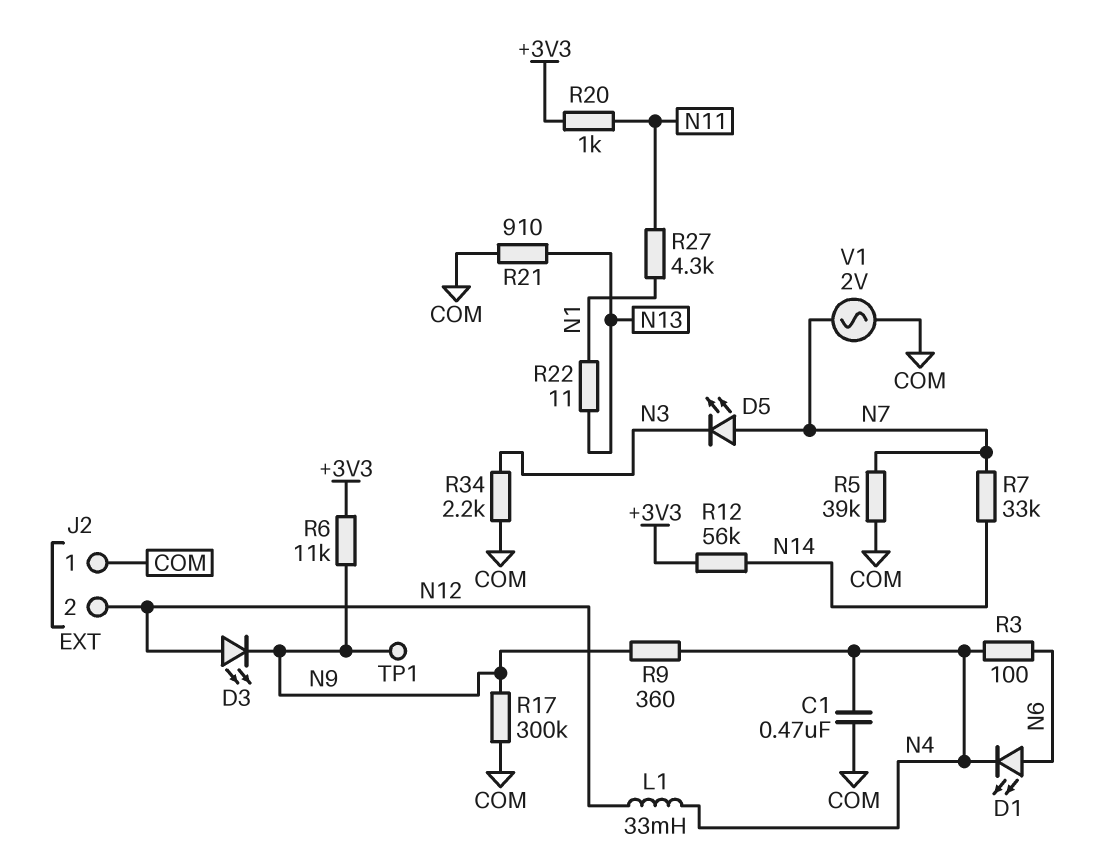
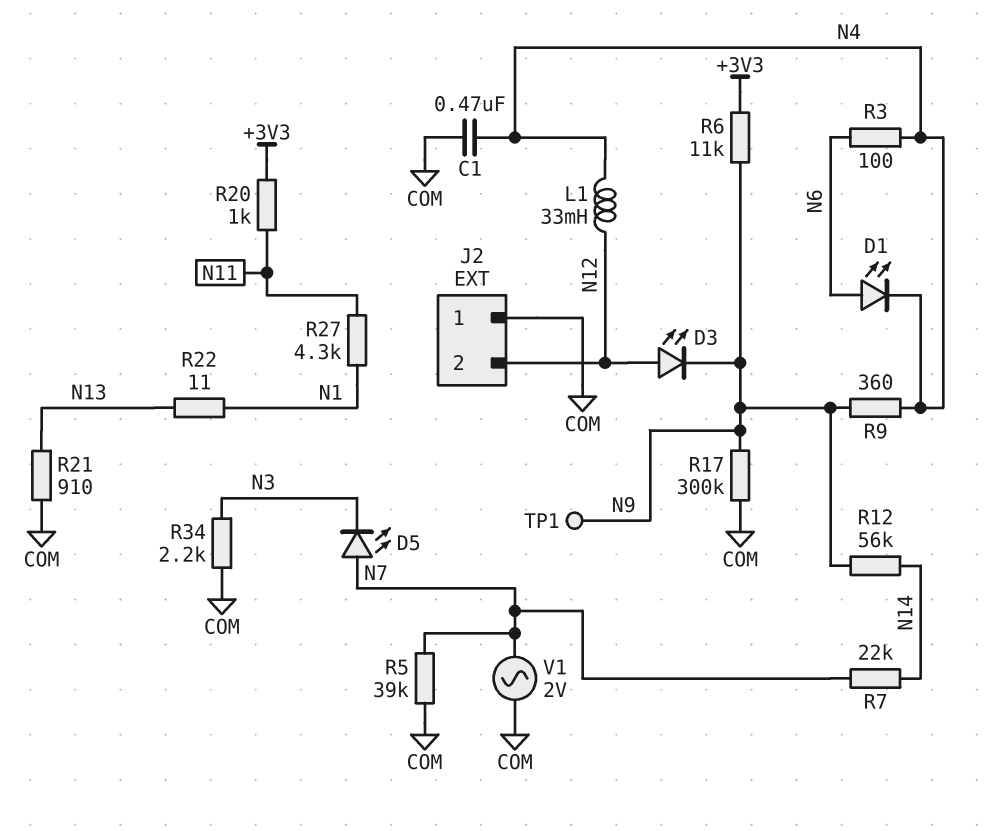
R7: 33k (N7, N14) -> 22k (N7, N14)
R12: 56k (+3V3, N14) -> 56k (N9, N14)

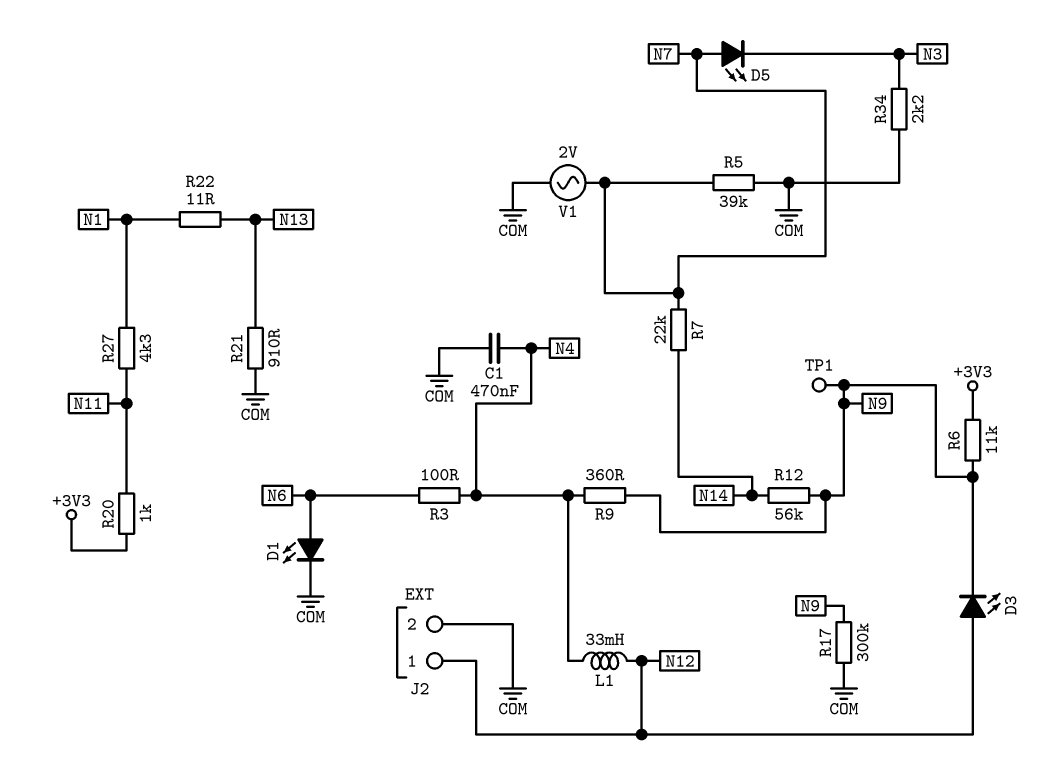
D1: LED (A N6, K N4) -> LED (A N6, K COM)
J2 pin 1: COM -> N12
J2 pin 2: N12 -> COM

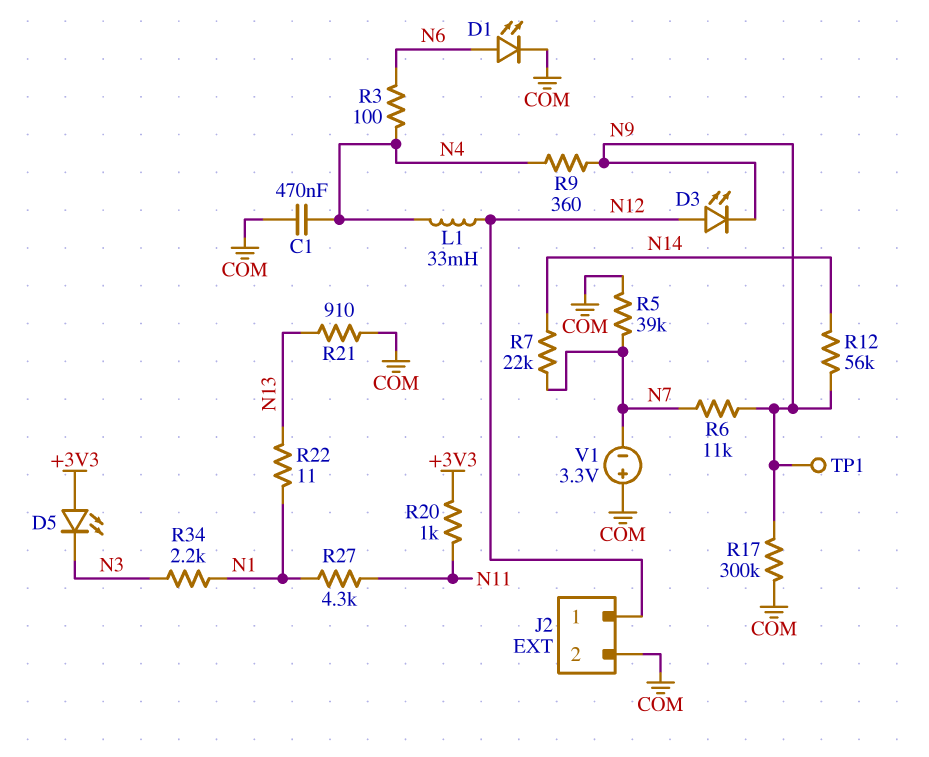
D5: LED (A N7, K N3) -> LED (A +3V3, K N3)
R6: 11k (+3V3, N9) -> 11k (N7, N9)
R34: 2.2k (COM, N3) -> 2.2k (N1, N3)
V1: AC 2V (COM, N7) -> 3.3V (plus COM, minus N7)

